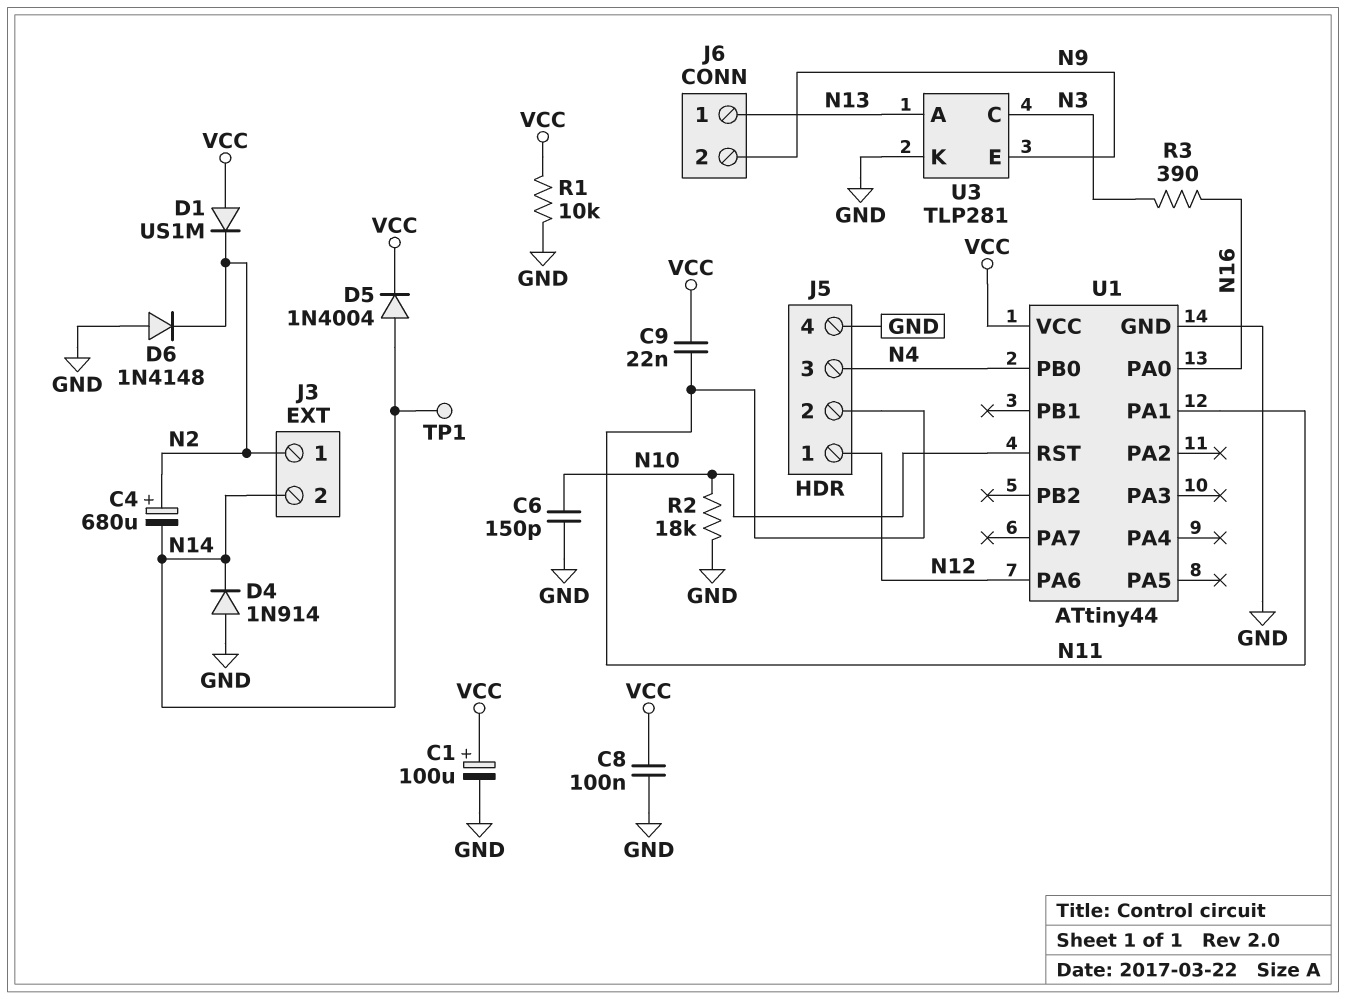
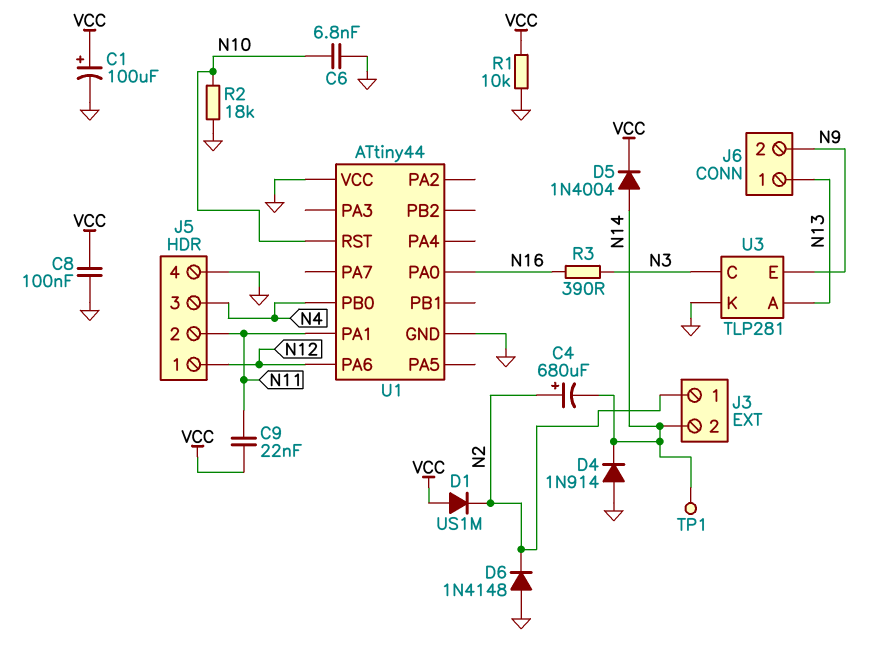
C6: 150pF (GND, N10) -> 6.8nF (GND, N10)
U1 pin VCC: VCC -> GND

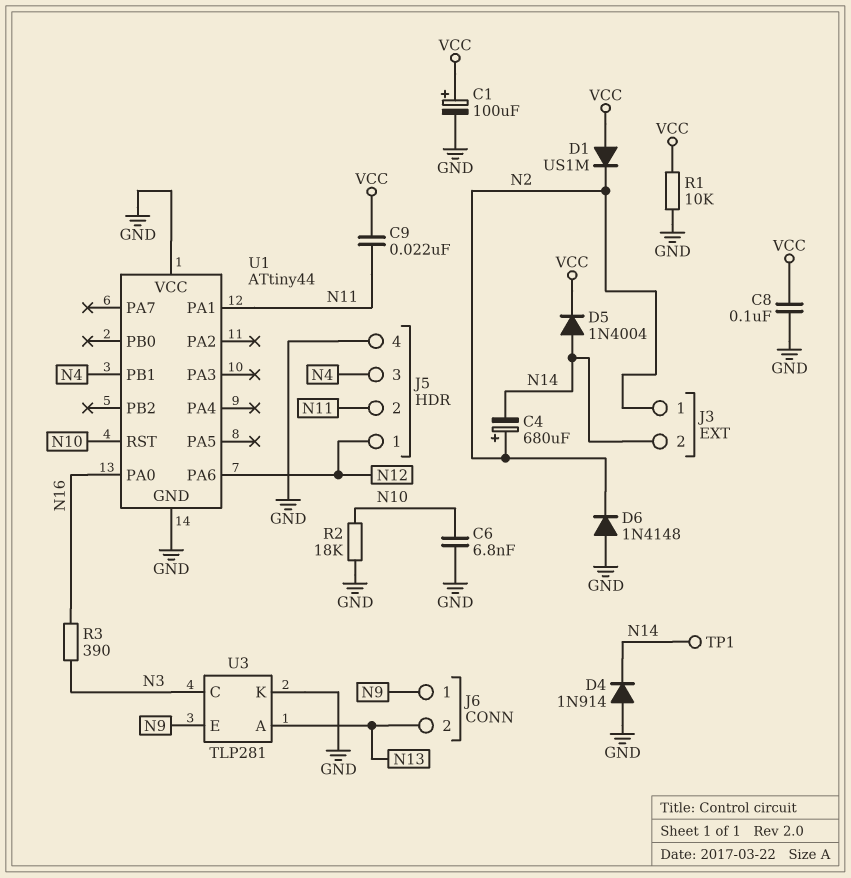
J6 pin 1: N13 -> N9
J6 pin 2: N9 -> N13
U1 pin PB0: N4 -> none
U1 pin PB1: none -> N4

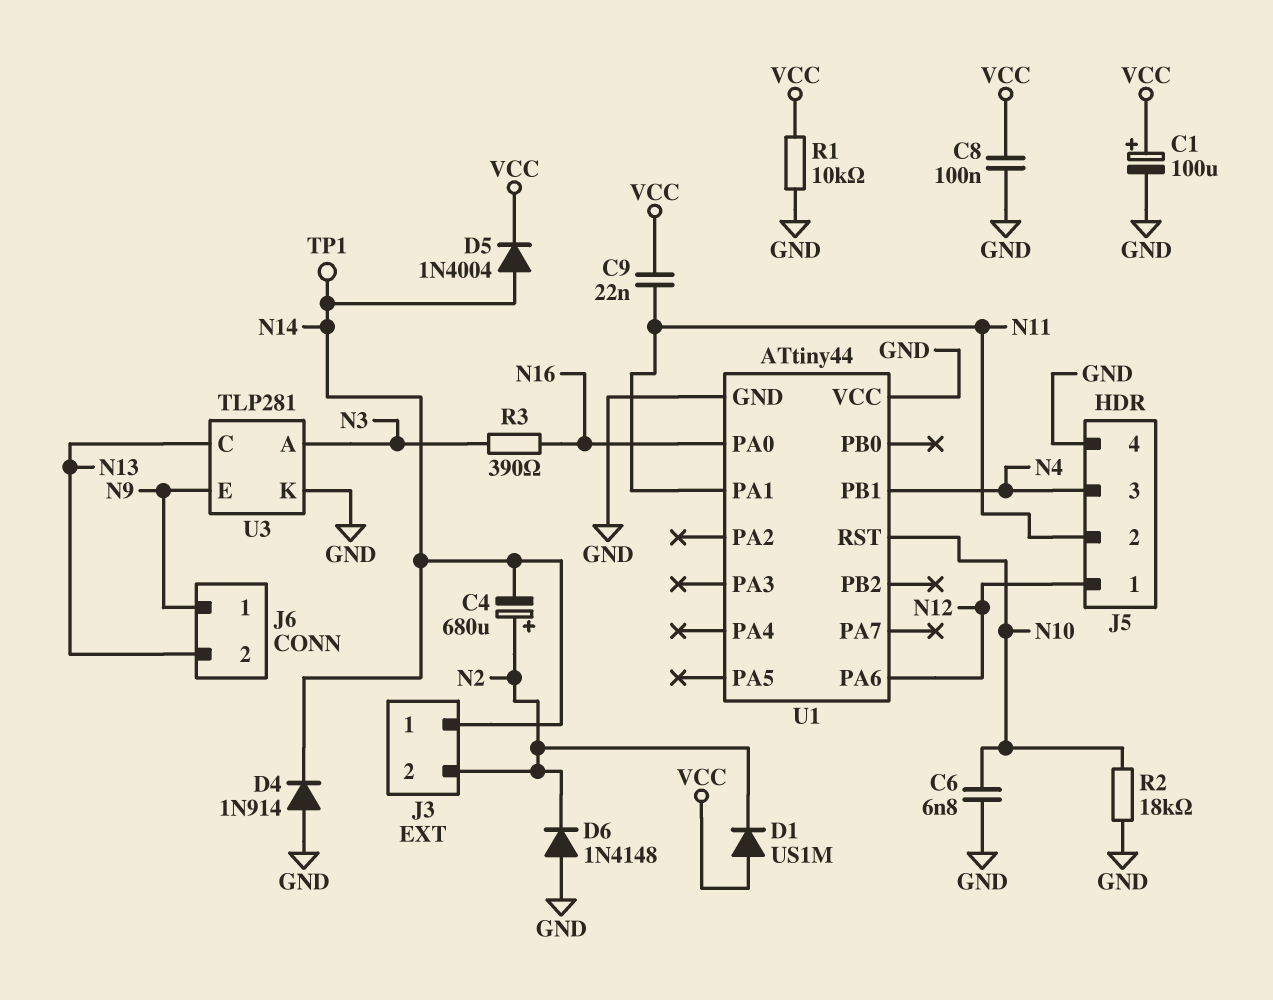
J3 pin 1: N2 -> N14
J3 pin 2: N14 -> N2
U3 pin A: N13 -> N3
U3 pin C: N3 -> N13

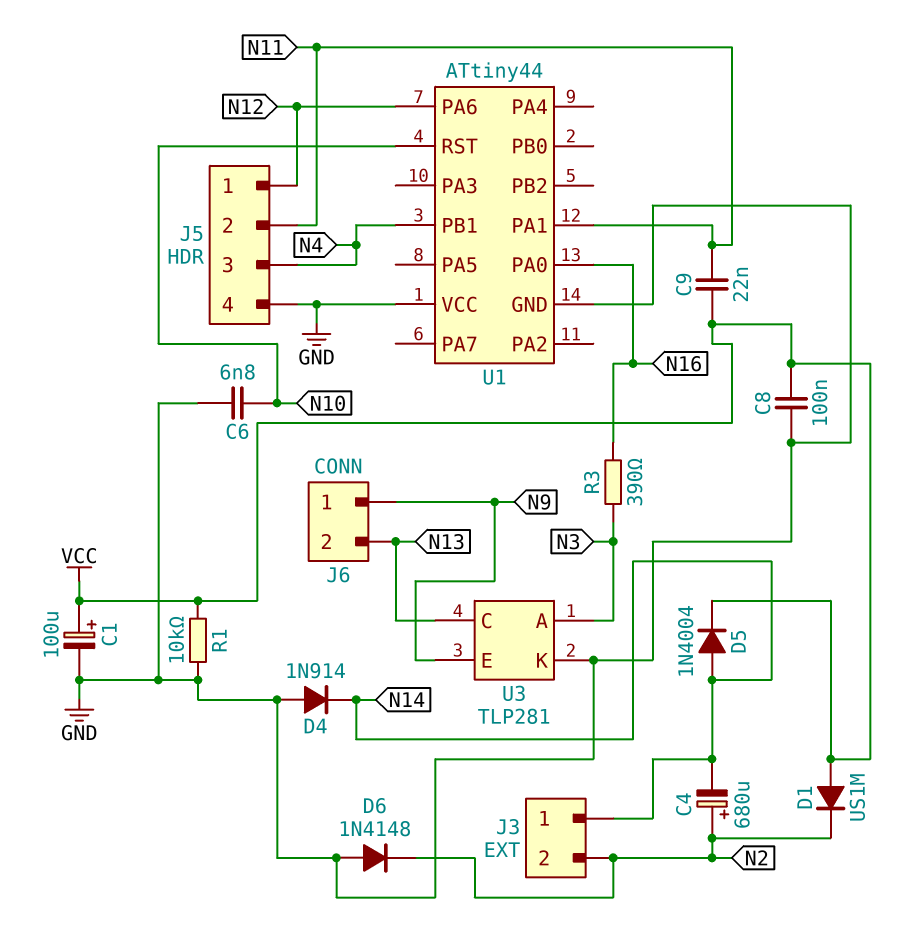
R2: 18k (GND, N10) -> none
TP1: test point (N14) -> none

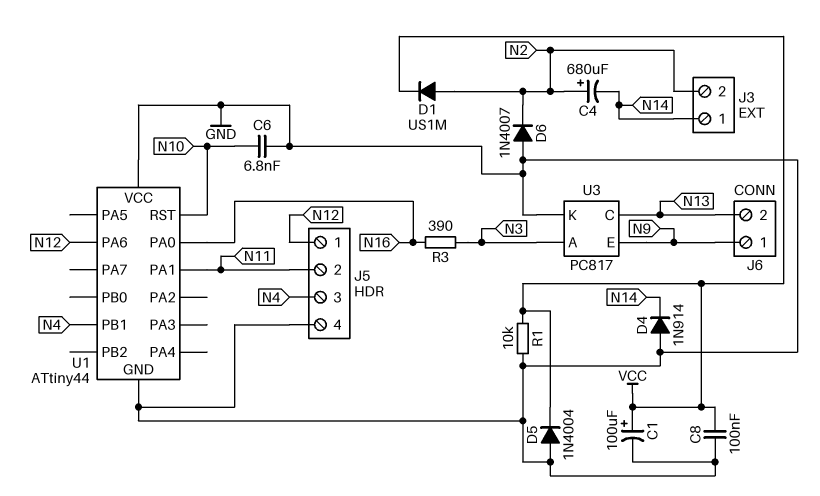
C9: 22nF (N11, VCC) -> none
D1: diode US1M (A VCC, K N2) -> diode US1M (A N2, K VCC)
D5: diode 1N4004 (A N14, K VCC) -> diode 1N4004 (A GND, K VCC)
D6: diode 1N4148 (A GND, K N2) -> diode 1N4007 (A GND, K N2)
U3: TLP281 -> PC817

